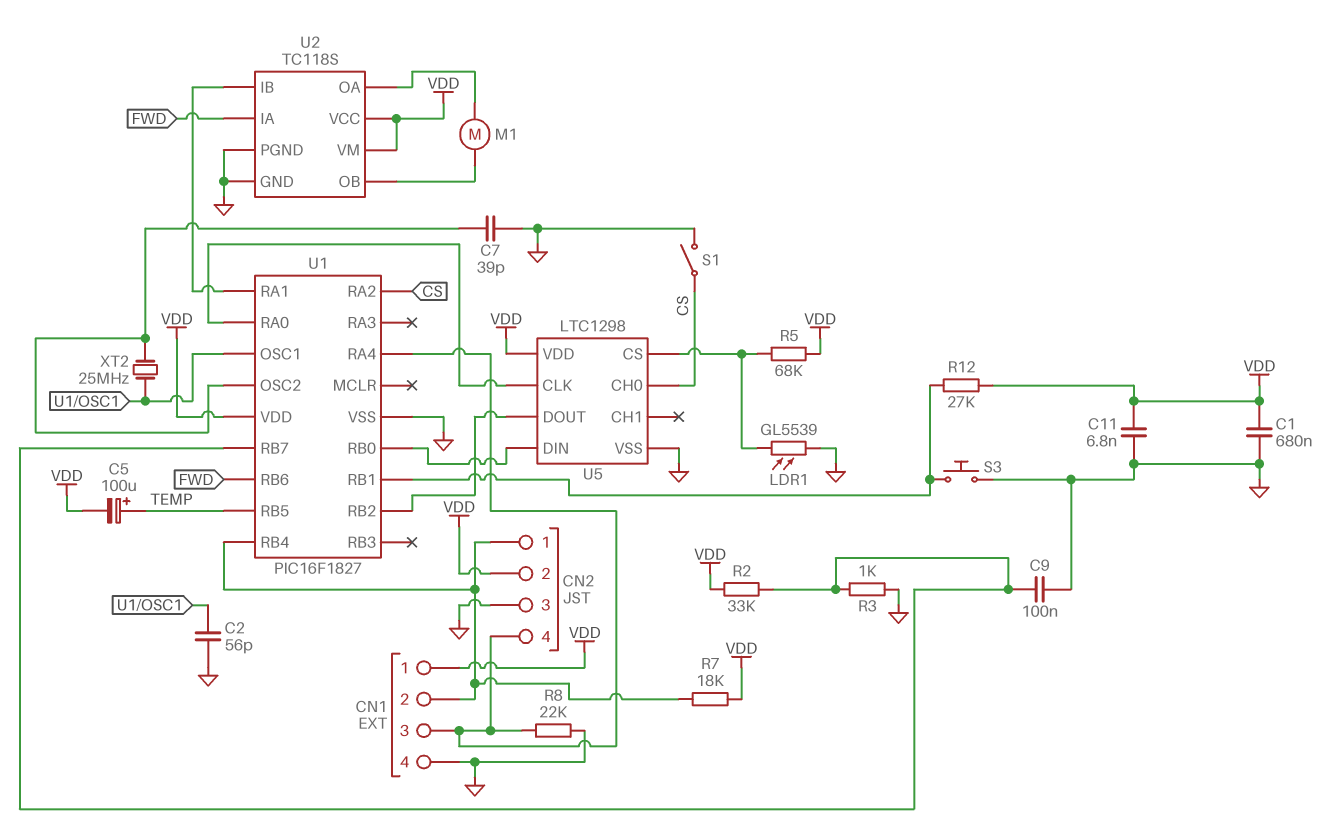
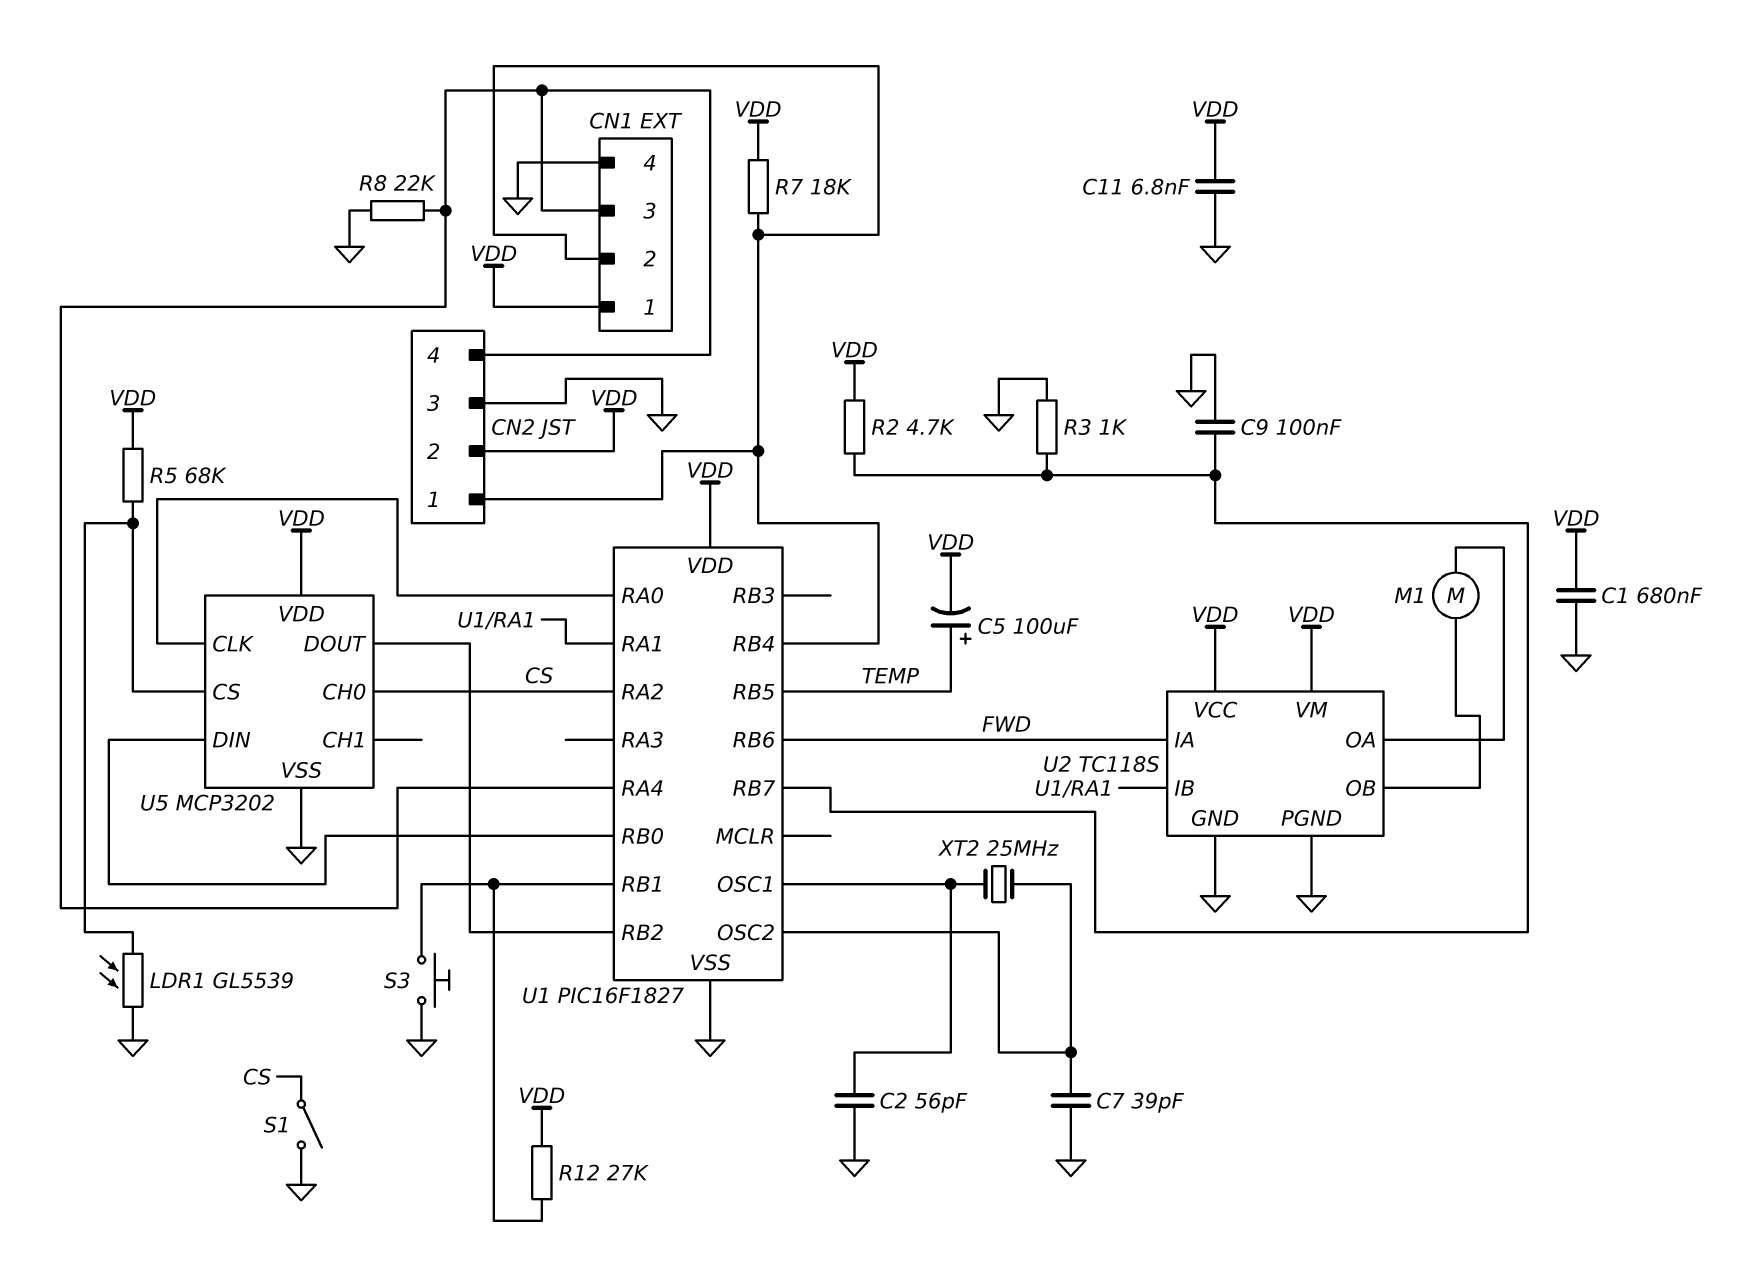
R2: 33k (U1/RB7, VDD) -> 4.7k (U1/RB7, VDD)
U5: LTC1298 -> MCP3202

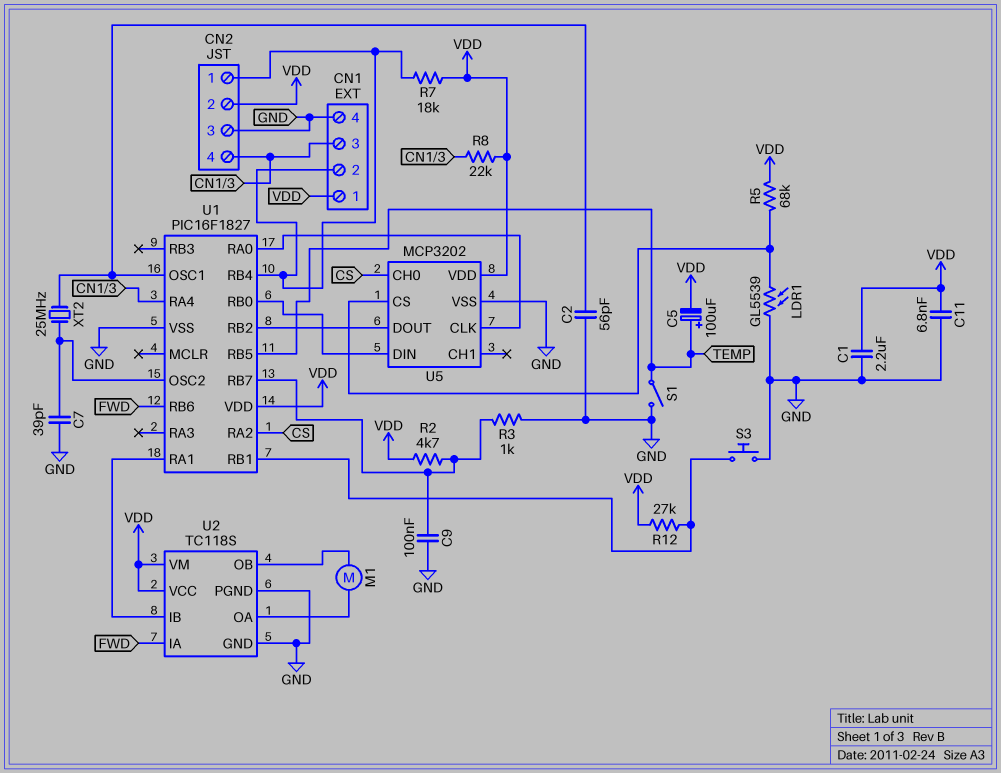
C1: 680nF (GND, VDD) -> 2.2uF (GND, VDD)
R8: 22k (CN1/3, GND) -> 22k (CN1/3, VDD)
S1: switch (CS, GND) -> switch (GND, TEMP)

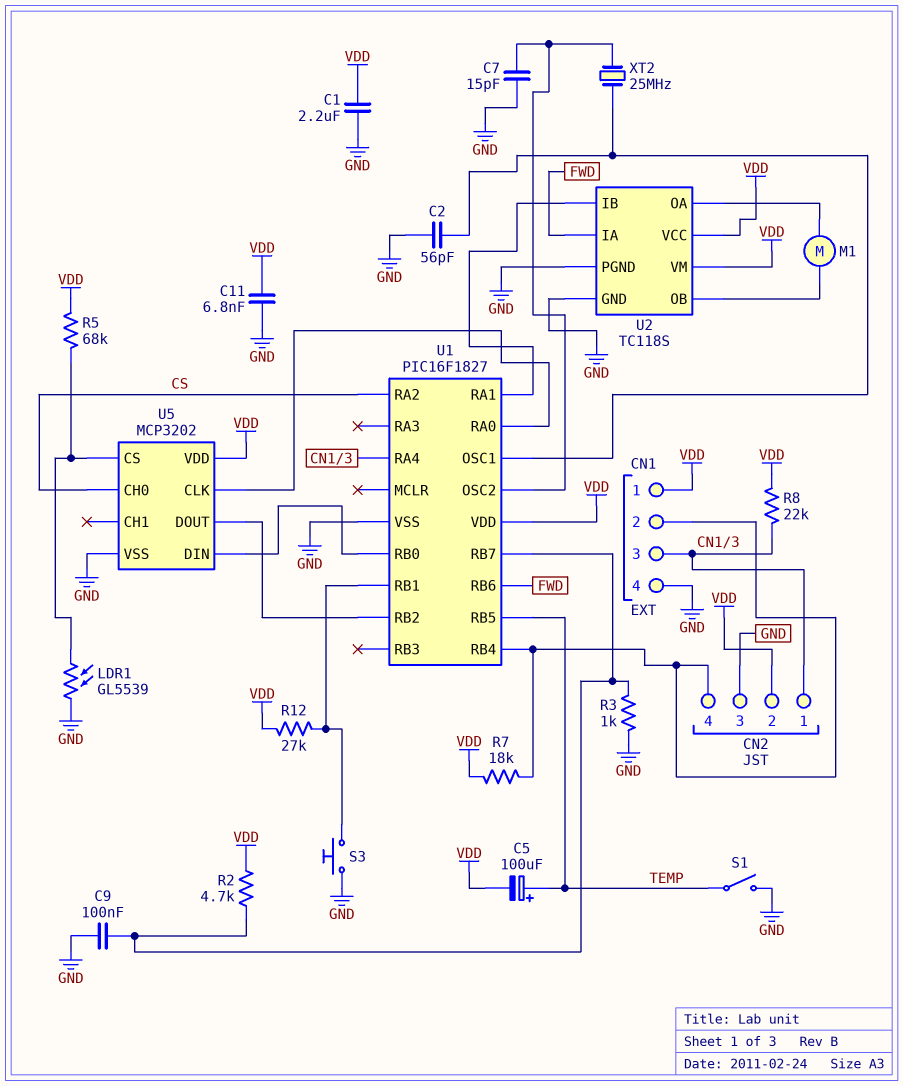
C7: 39pF (GND, U1/OSC2) -> 15pF (GND, U1/OSC2)
CN2 pin 1: CN1/2 -> CN1/3
CN2 pin 4: CN1/3 -> CN1/2

